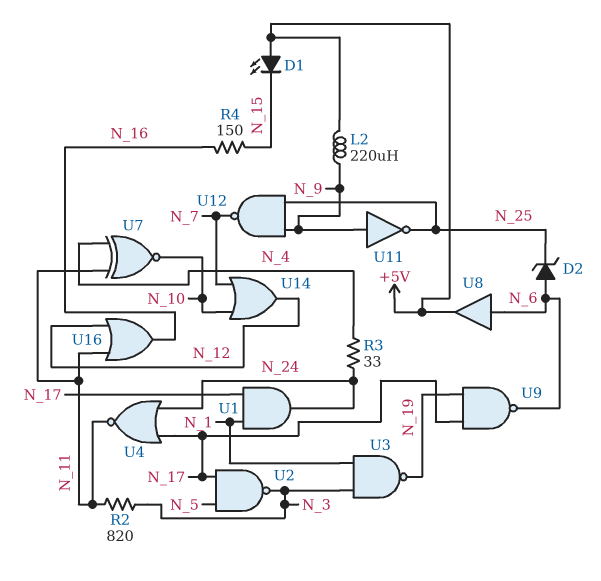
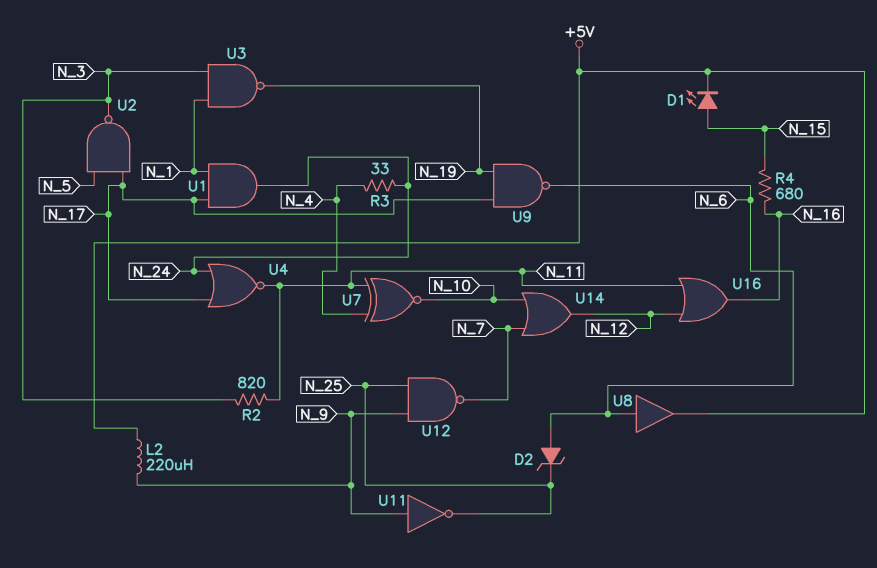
D1: LED (A +5V, K N_15) -> LED (A N_15, K +5V)
R4: 150 (N_15, N_16) -> 680 (N_15, N_16)

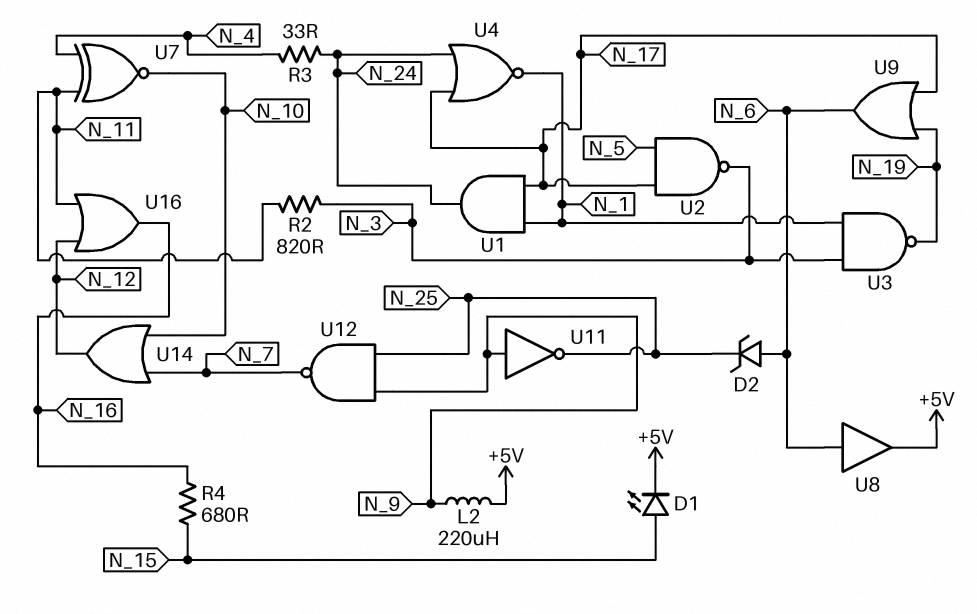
U4: NOR (in N_17, in N_24, out N_11) -> NOR (in N_17, in N_24, out N_1)
U9: NAND (in N_17, in N_19, out N_6) -> OR (in N_17, in N_19, out N_6)

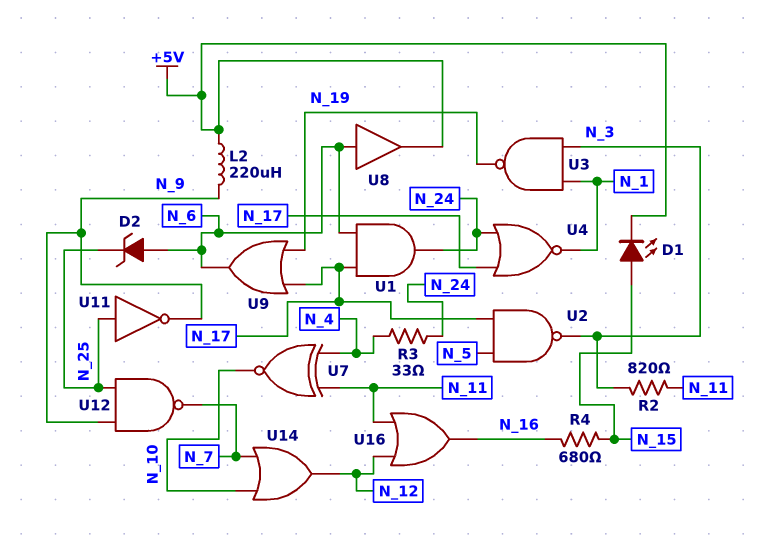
U1: AND (in N_1, in N_17, out N_24) -> AND (in N_6, in N_17, out N_24)
U11: NOT (in N_9, out N_25) -> NOT (in N_25, out N_9)

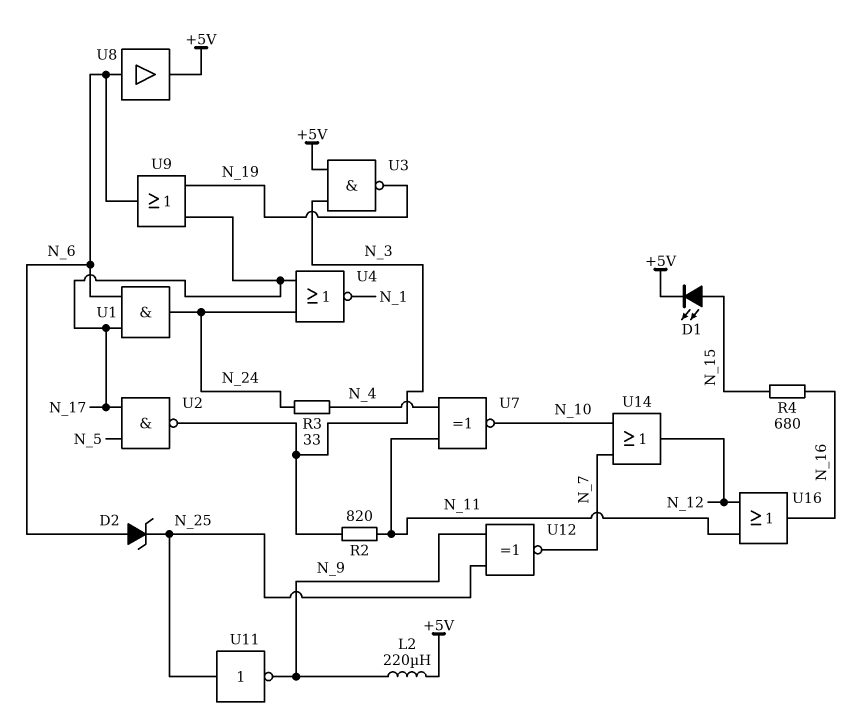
U3: NAND (in N_1, in N_3, out N_19) -> NAND (in +5V, in N_3, out N_19)
U12: NAND (in N_9, in N_25, out N_7) -> XNOR (in N_9, in N_25, out N_7)

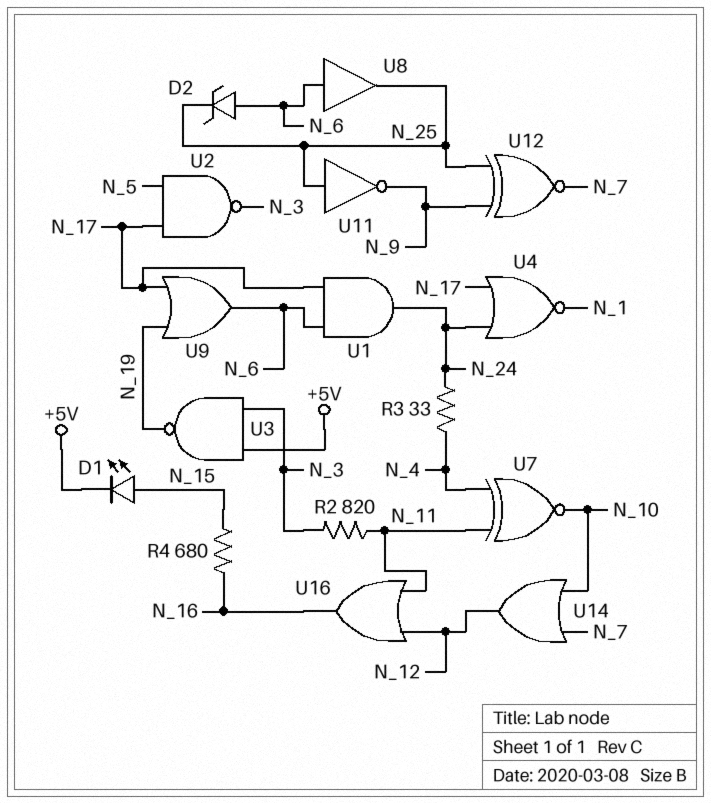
L2: 220uH (+5V, N_9) -> none
U8: buffer (in N_6, out +5V) -> buffer (in N_6, out N_25)

